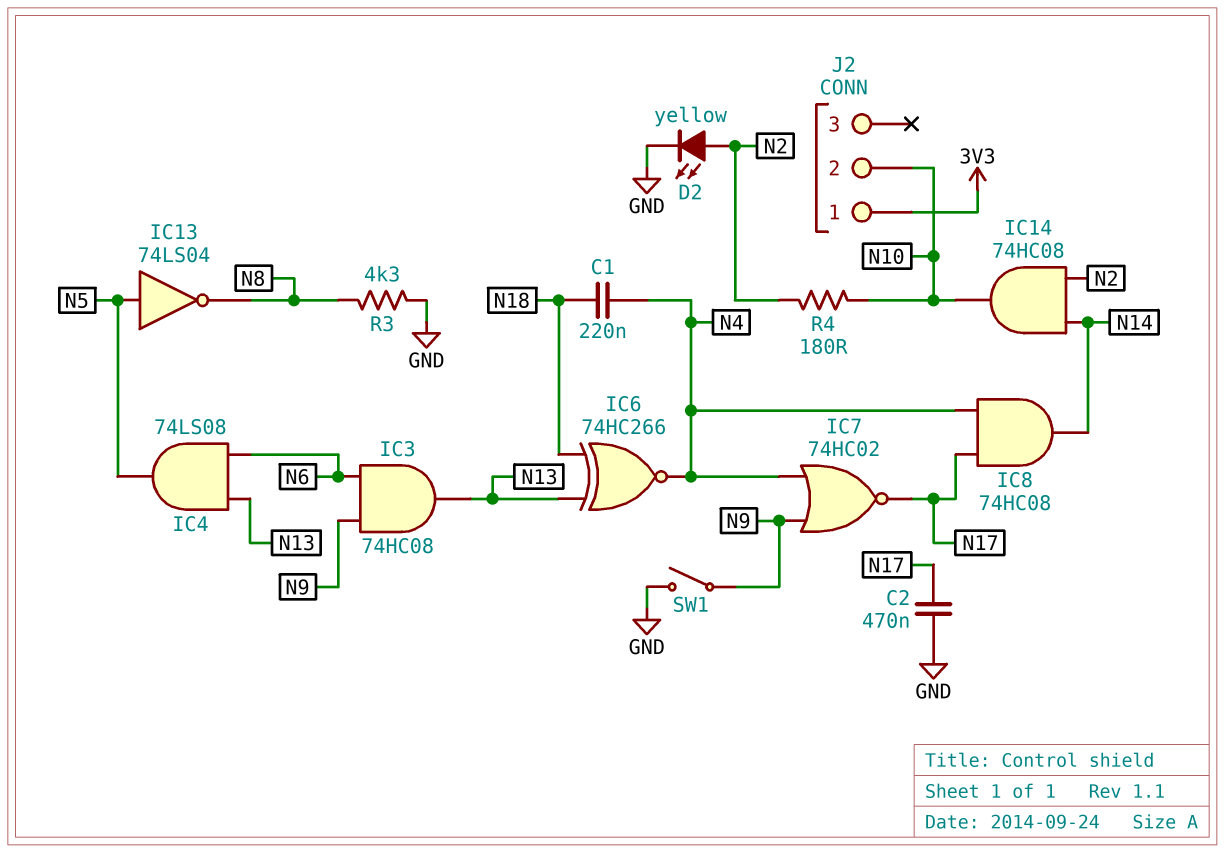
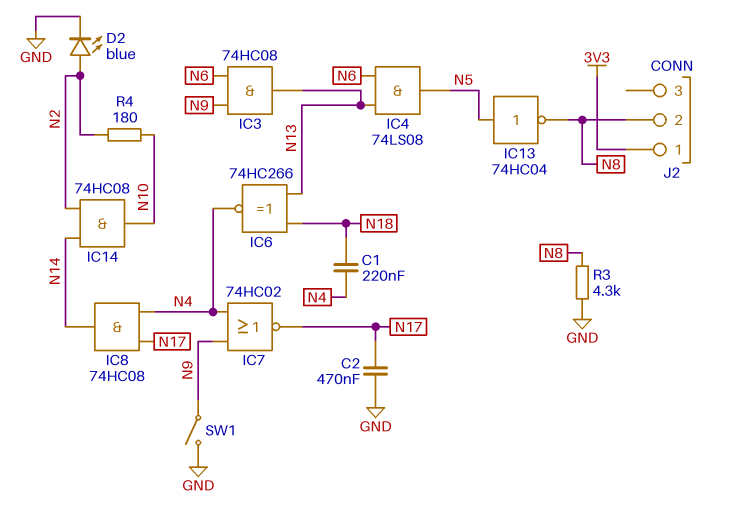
D2: LED yellow (A N2, K GND) -> LED blue (A N2, K GND)
IC13: NOT 74LS04 (in N5, out N8) -> NOT 74HC04 (in N5, out N8)
J2 pin 2: N10 -> N8

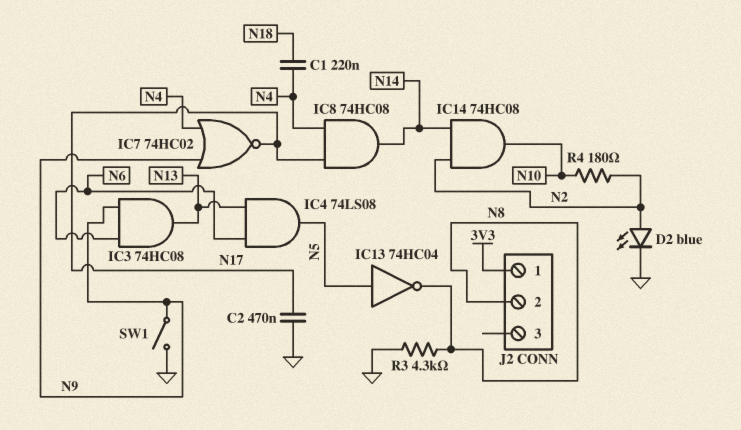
IC6: XNOR 74HC266 (in N13, in N18, out N4) -> none

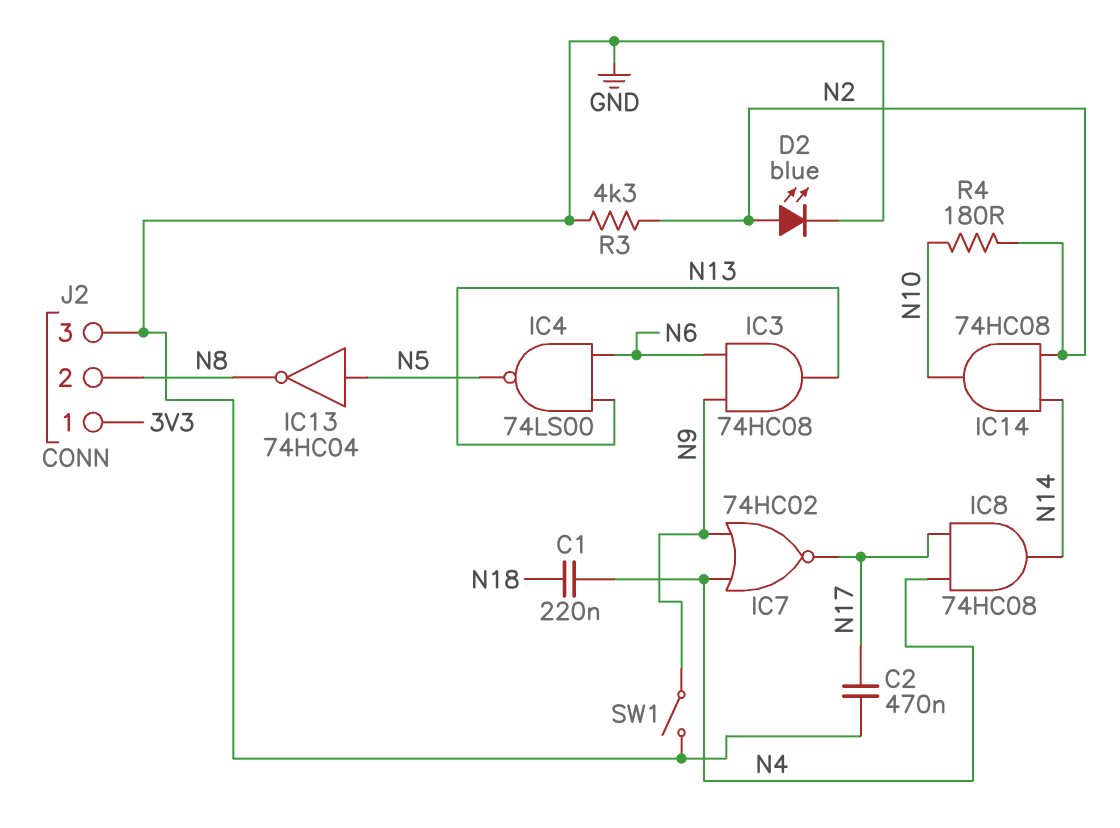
IC4: AND 74LS08 (in N6, in N13, out N5) -> NAND 74LS00 (in N6, in N13, out N5)
J2 pin 3: none -> GND
R3: 4.3k (GND, N8) -> 4.3k (GND, N2)

